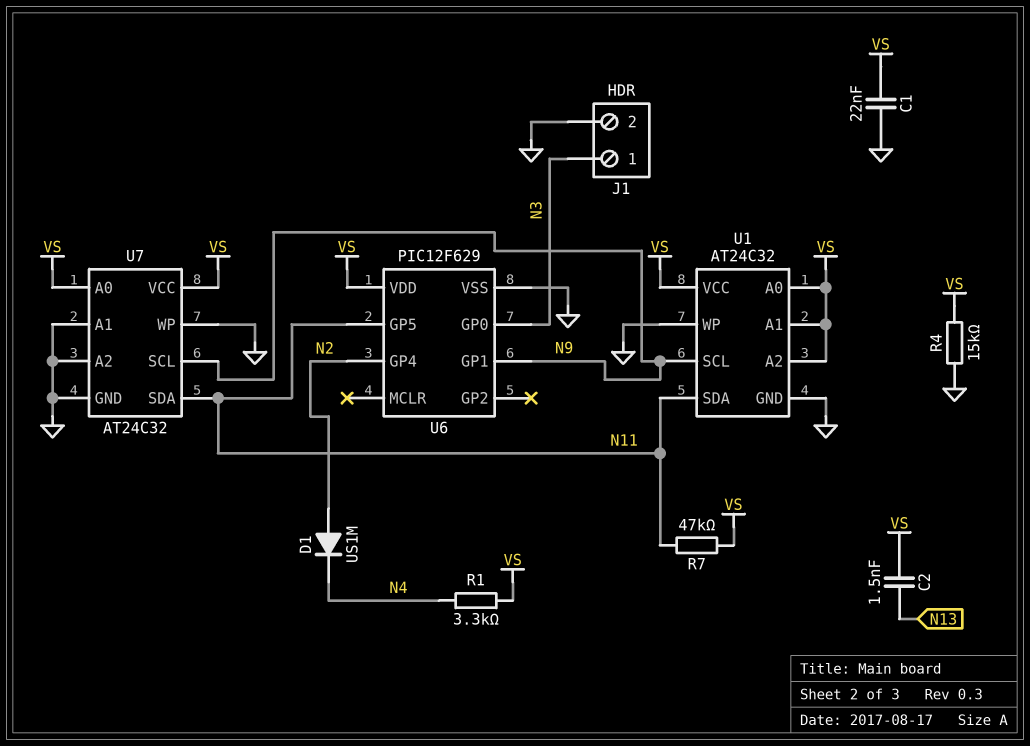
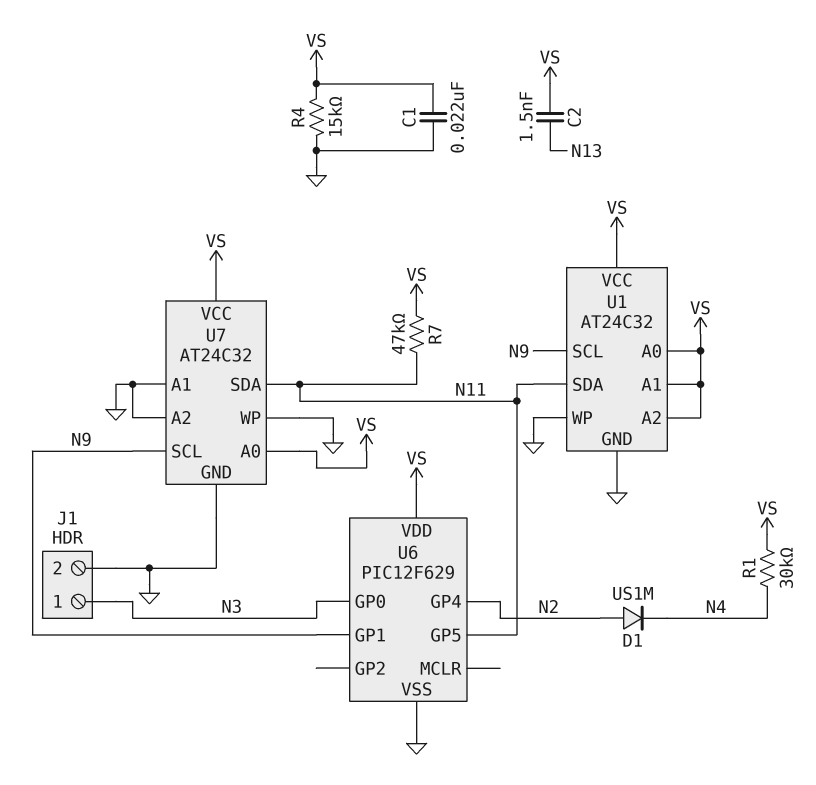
R1: 3.3k (N4, VS) -> 30k (N4, VS)

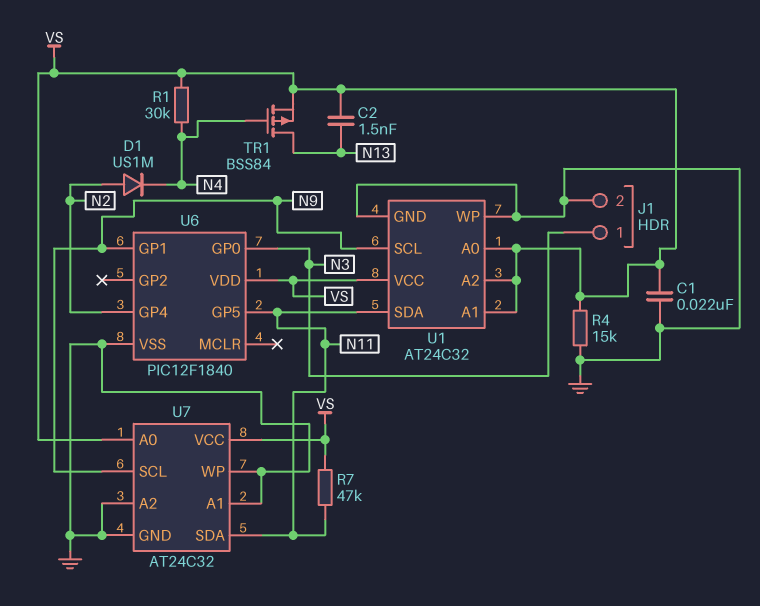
TR1: none -> PMOS BSS84 (G N4, D N13, S VS)
U6: PIC12F629 -> PIC12F1840

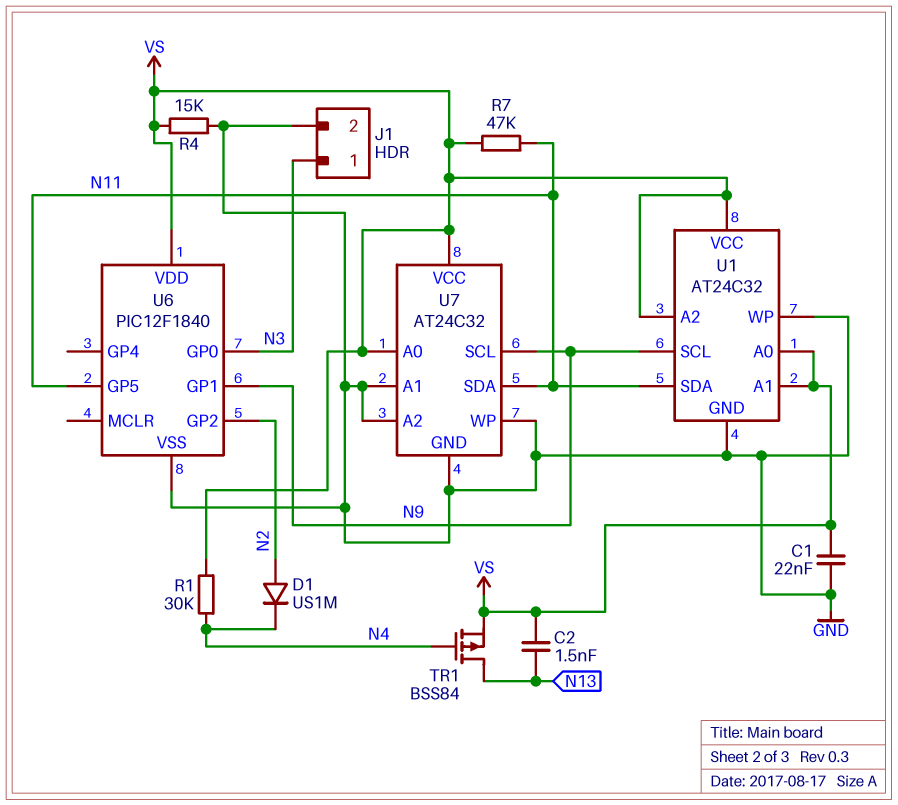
U6 pin GP2: none -> N2
U6 pin GP4: N2 -> none

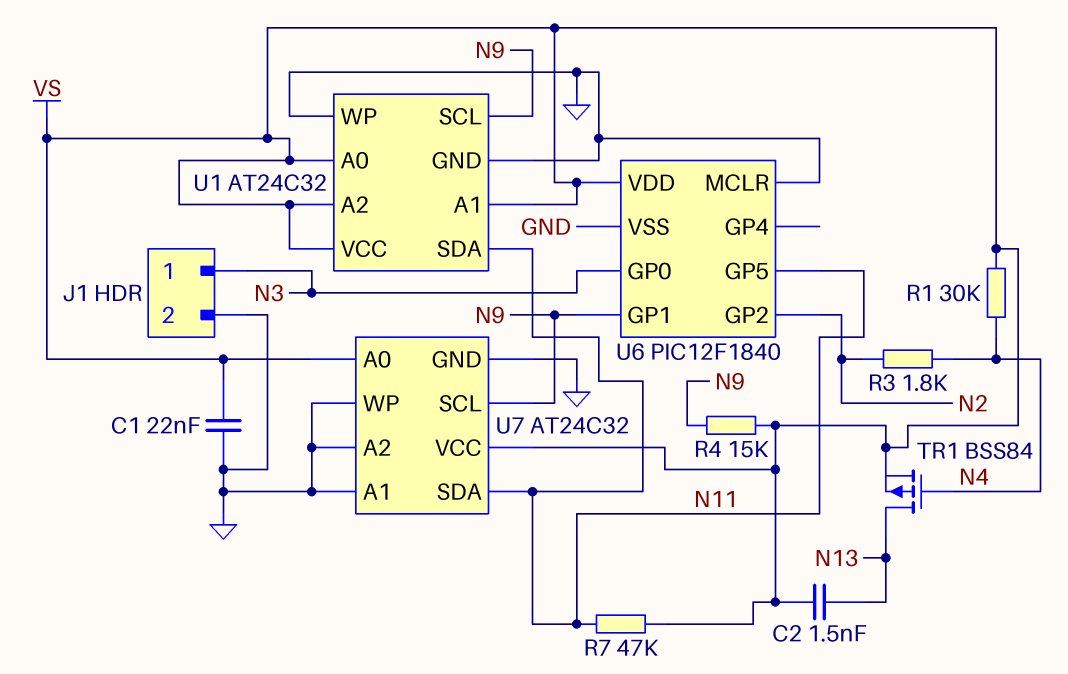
D1: diode US1M (A N2, K N4) -> none
R3: none -> 1.8k (N2, N4)
R4: 15k (GND, VS) -> 15k (N9, VS)
U6 pin MCLR: none -> GND

